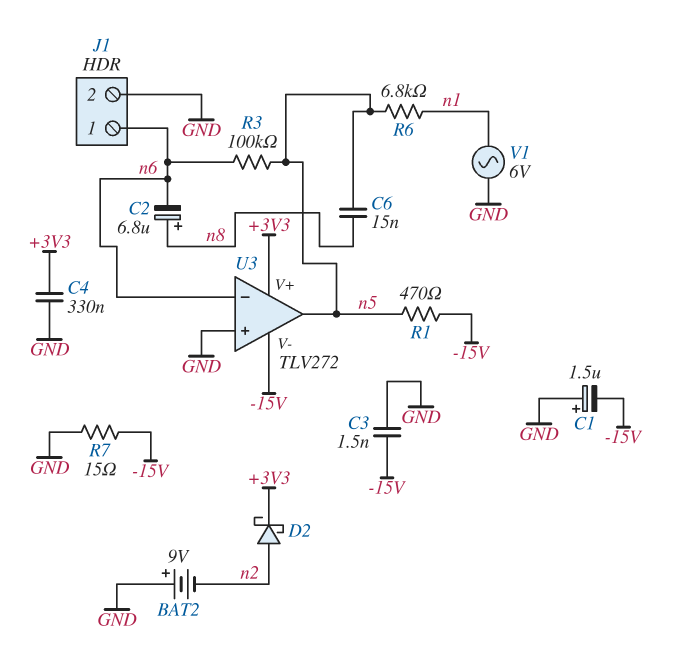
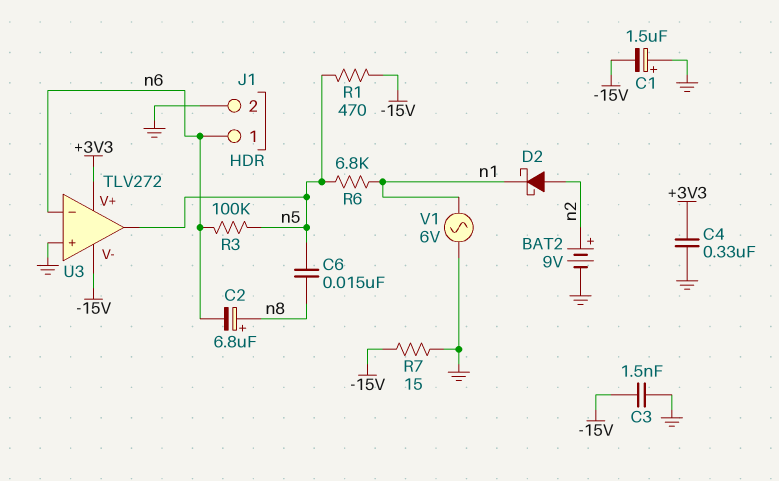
BAT2: 9V (plus GND, minus n2) -> 9V (plus n2, minus GND)
D2: schottky (A n2, K +3V3) -> schottky (A n2, K n1)

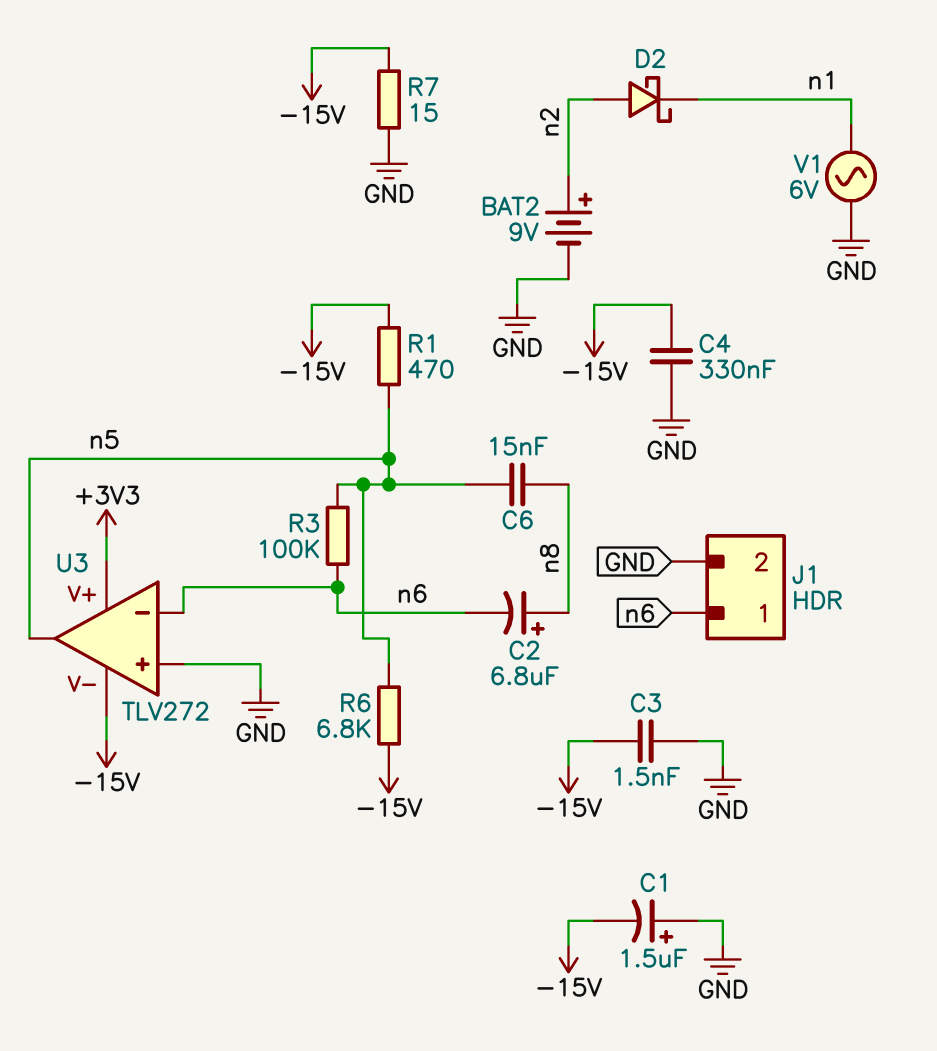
C4: 330nF (+3V3, GND) -> 330nF (-15V, GND)
R6: 6.8k (n1, n5) -> 6.8k (-15V, n5)

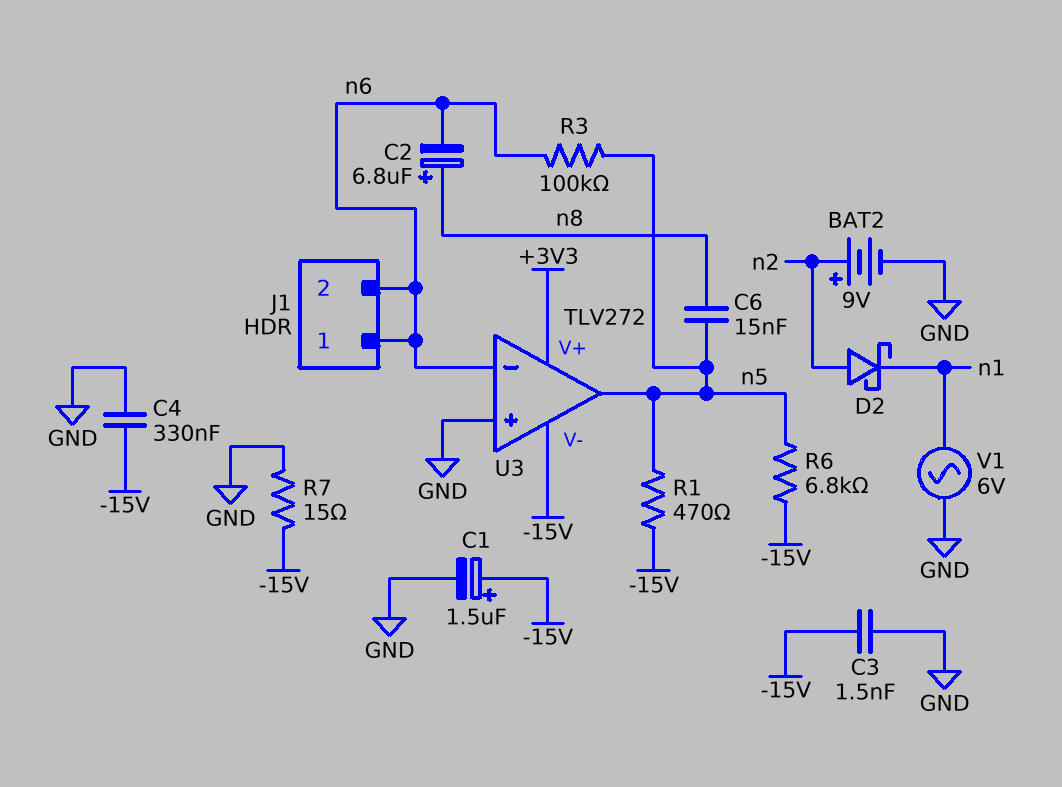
C1: 1.5uF (plus GND, minus -15V) -> 1.5uF (plus -15V, minus GND)
J1 pin 2: GND -> n6

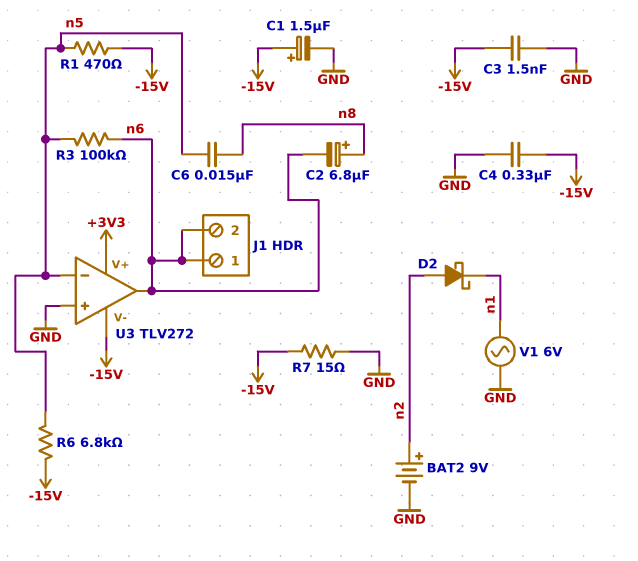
U3 pin in-: n6 -> n5
U3 pin out: n5 -> n6

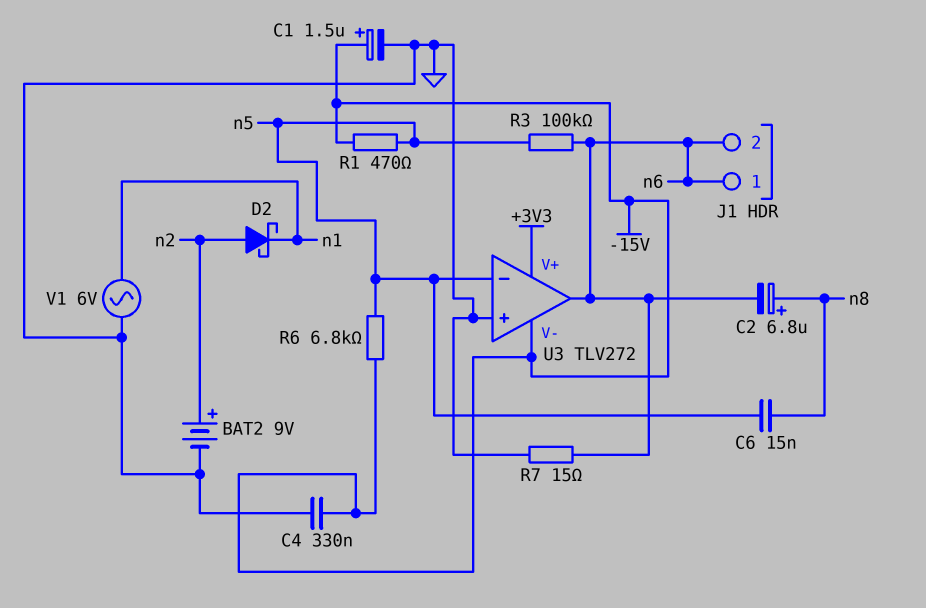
C3: 1.5nF (-15V, GND) -> none
R7: 15 (-15V, GND) -> 15 (GND, n6)

